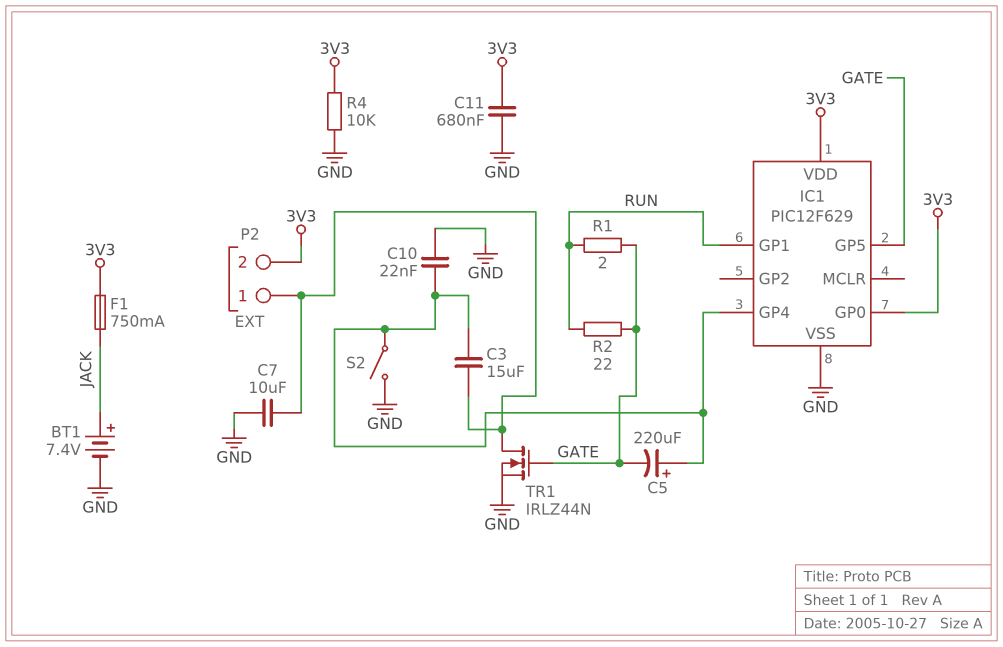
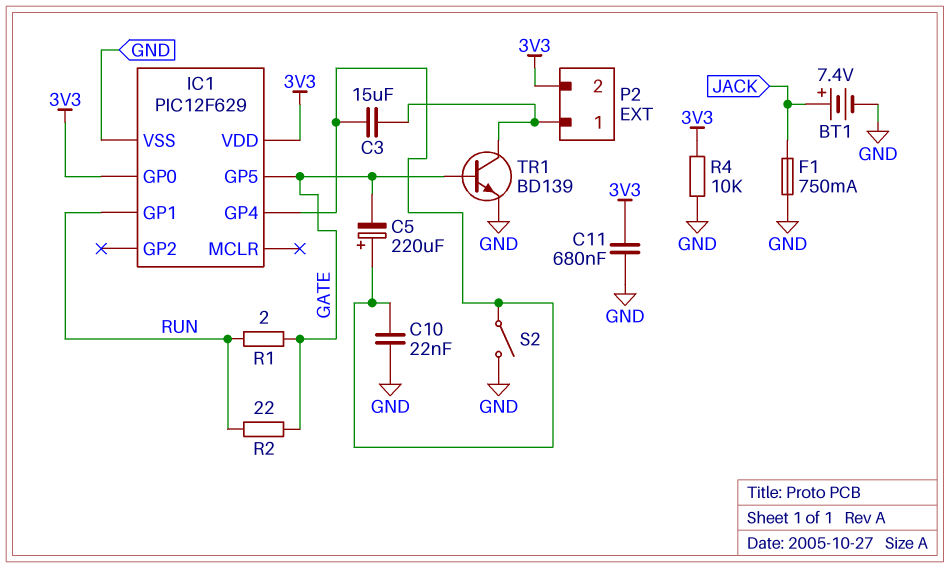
C7: 10uF (GND, P2/1) -> none
F1: 750mA (3V3, JACK) -> 750mA (GND, JACK)
TR1: NMOS IRLZ44N (G GATE, D P2/1, S GND) -> NPN BD139 (B GATE, C P2/1, E GND)

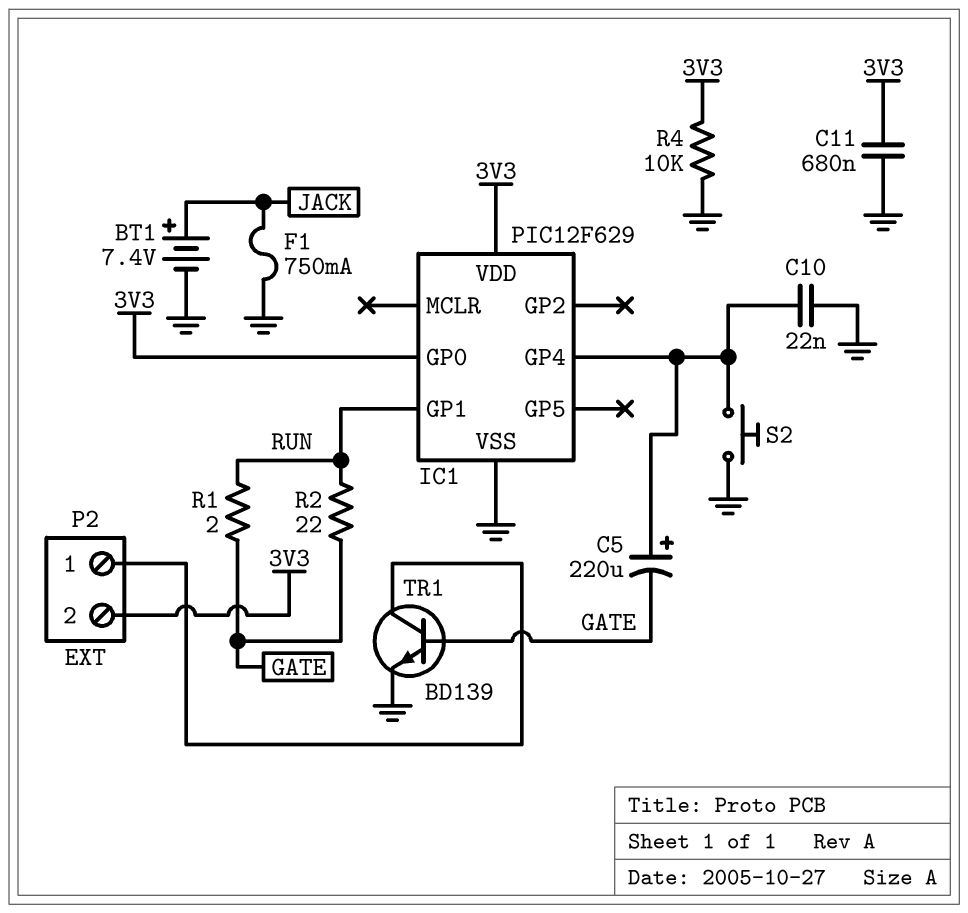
C3: 15uF (IC1/GP4, P2/1) -> none
IC1 pin GP5: GATE -> none
S2: switch (GND, IC1/GP4) -> button (GND, IC1/GP4)

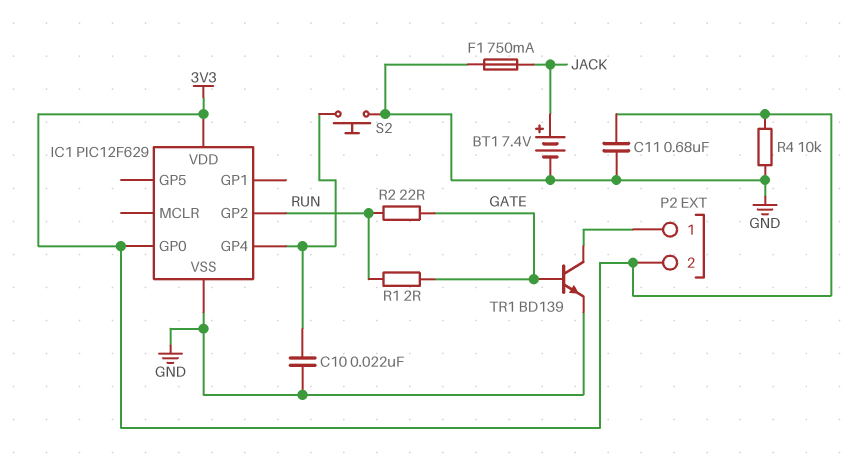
C5: 220uF (plus IC1/GP4, minus GATE) -> none
IC1 pin GP1: RUN -> none
IC1 pin GP2: none -> RUN

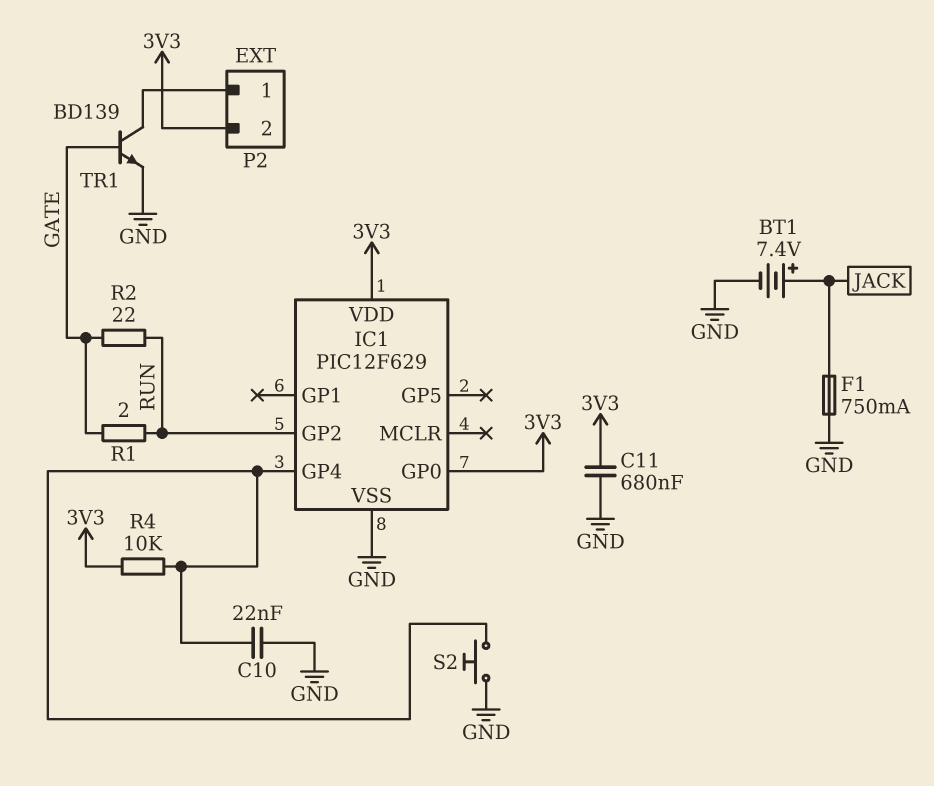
R4: 10k (3V3, GND) -> 10k (3V3, IC1/GP4)

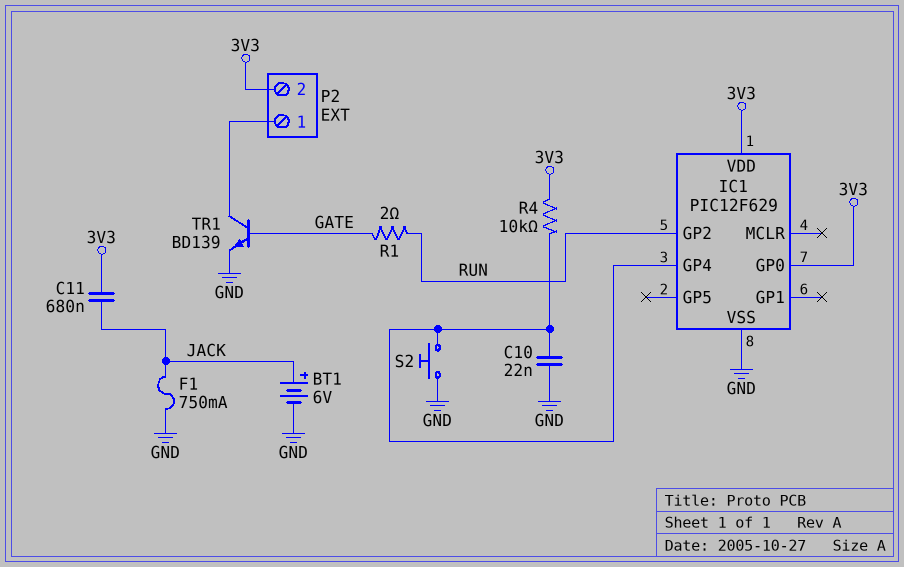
BT1: 7.4V (plus JACK, minus GND) -> 6V (plus JACK, minus GND)
C11: 680nF (3V3, GND) -> 680nF (3V3, JACK)
R2: 22 (GATE, RUN) -> none

